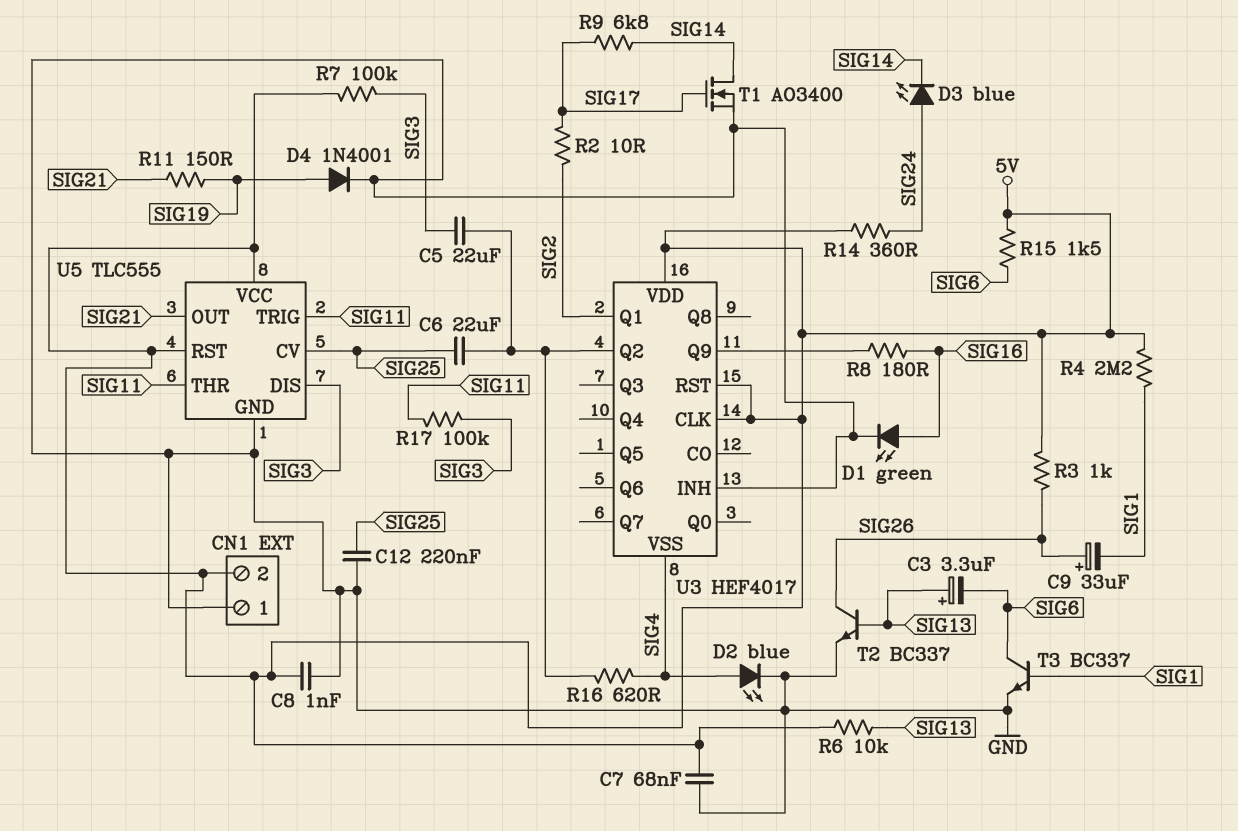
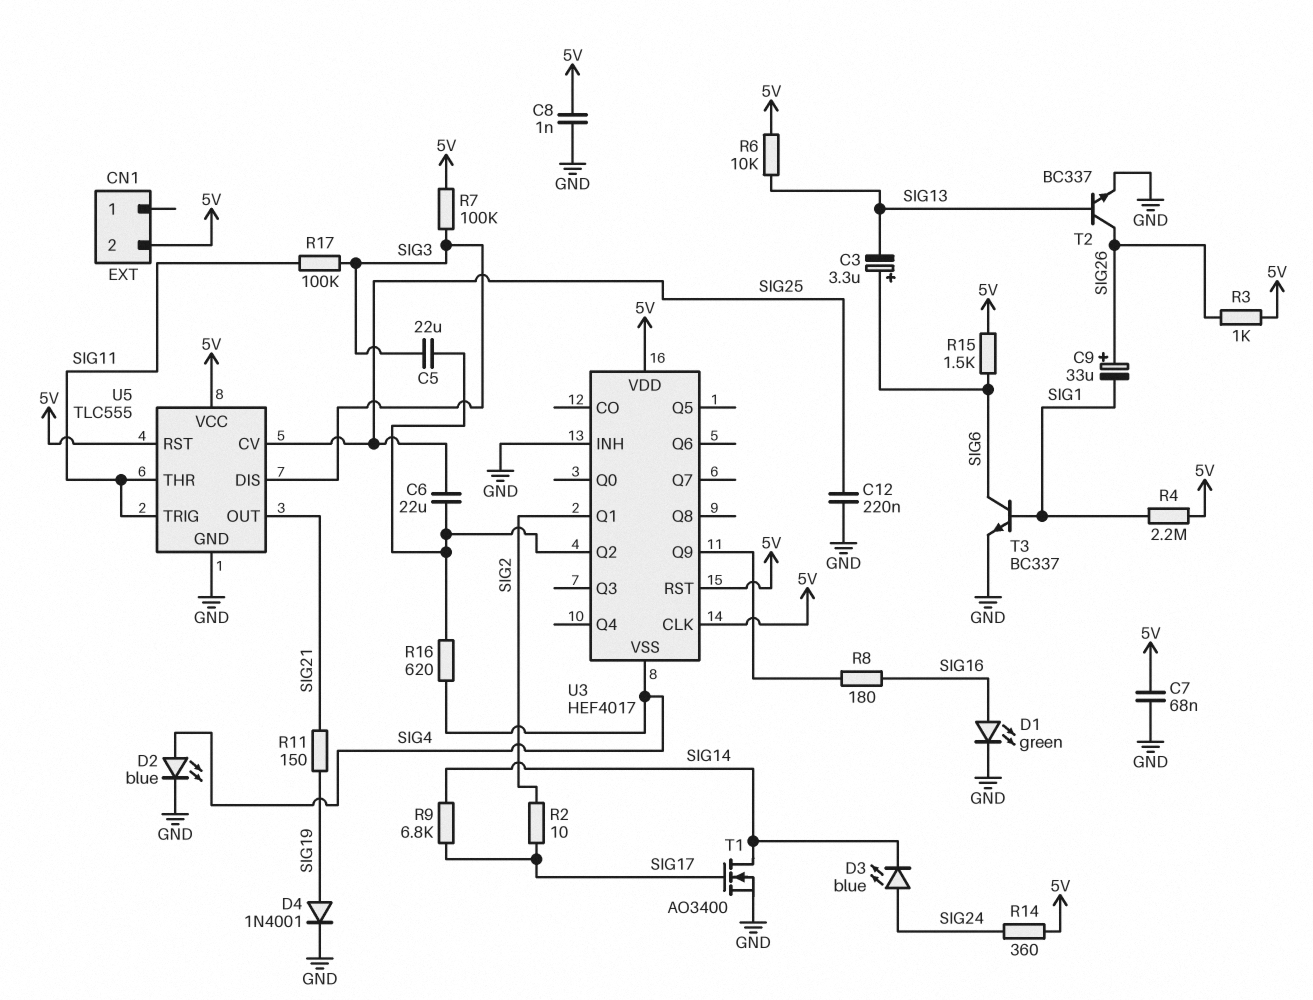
C3: 3.3uF (plus SIG13, minus SIG6) -> 3.3uF (plus SIG6, minus SIG13)
CN1 pin 1: GND -> none

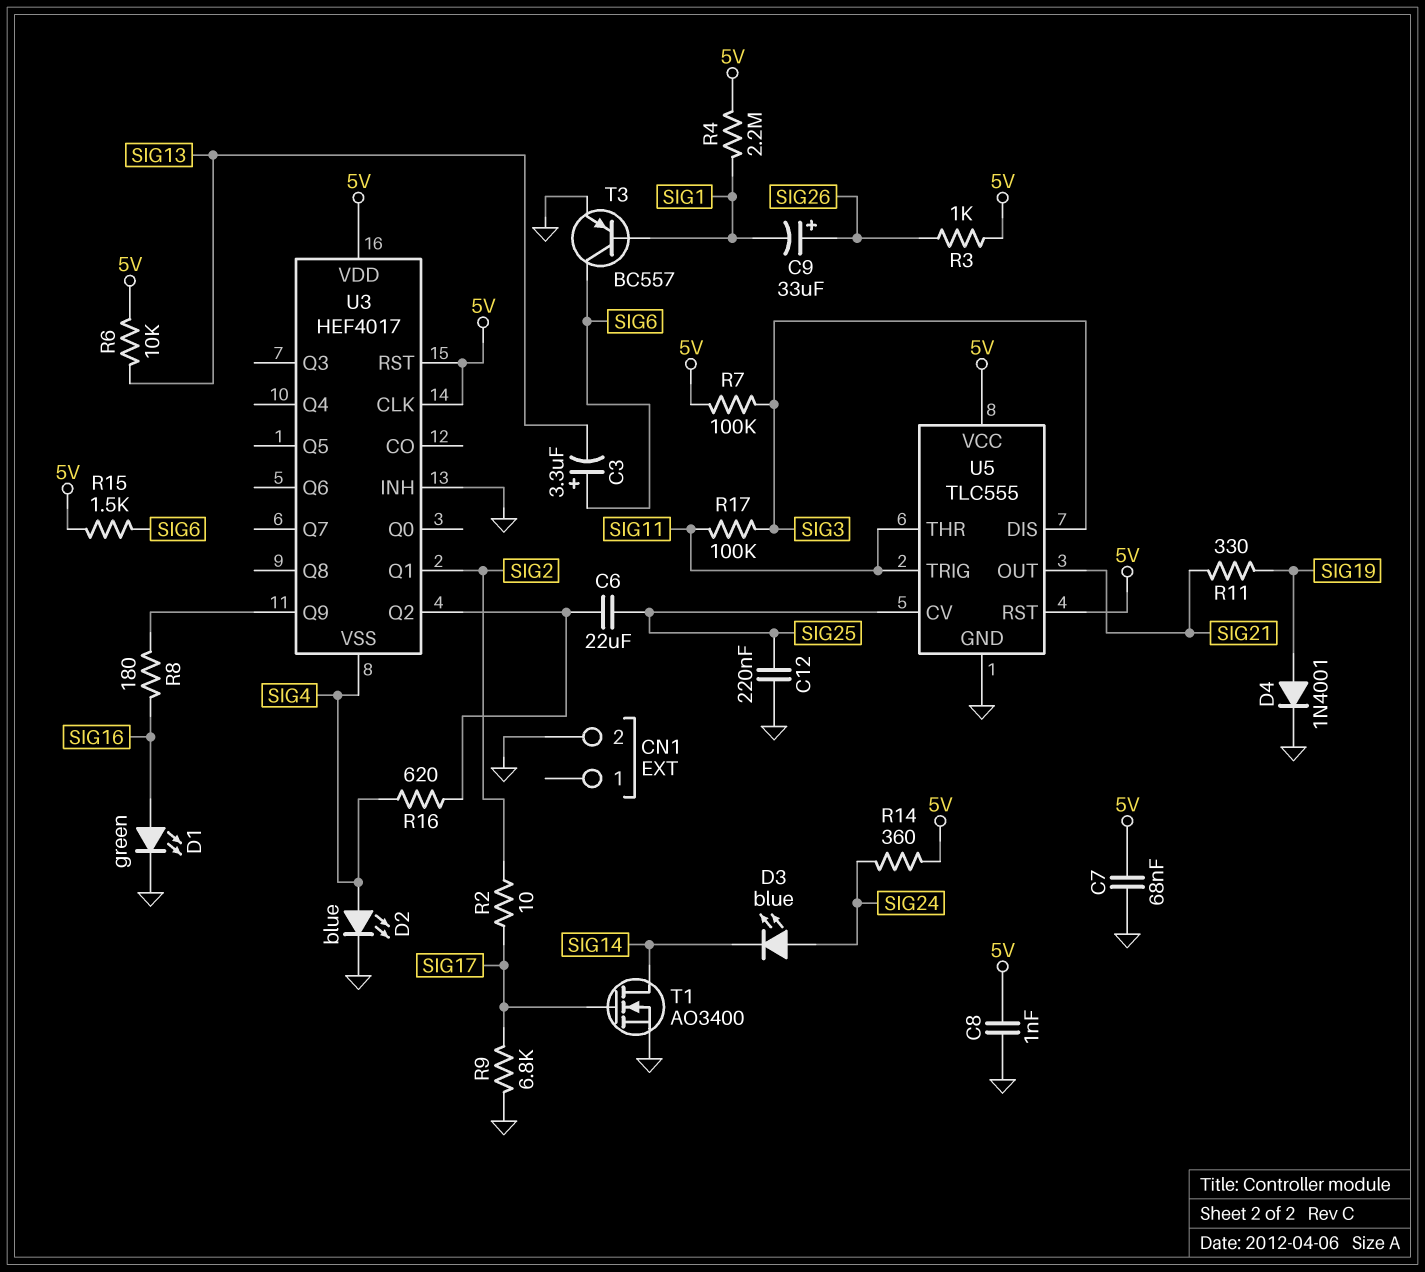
C5: 22uF (SIG3, U3/Q2) -> none
CN1 pin 2: 5V -> GND
R9: 6.8k (SIG14, SIG17) -> 6.8k (GND, SIG17)
R11: 150 (SIG19, SIG21) -> 330 (SIG19, SIG21)
T2: NPN BC337 (B SIG13, C SIG26, E GND) -> none
T3: NPN BC337 (B SIG1, C SIG6, E GND) -> PNP BC557 (B SIG1, C SIG6, E GND)

